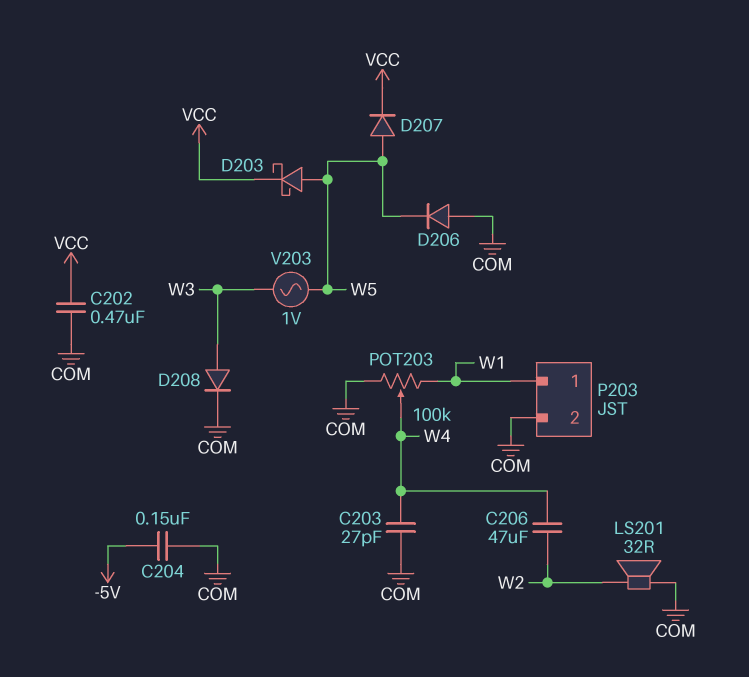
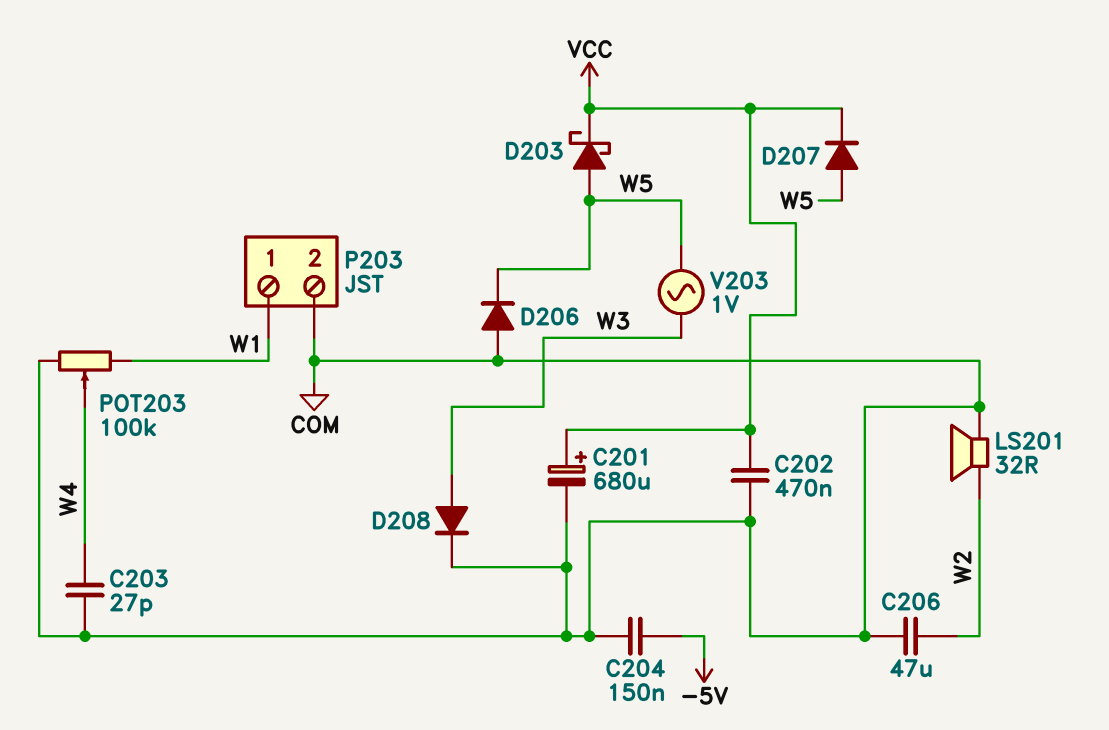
C201: none -> 680uF (plus VCC, minus COM)
C206: 47uF (W2, W4) -> 47uF (COM, W2)

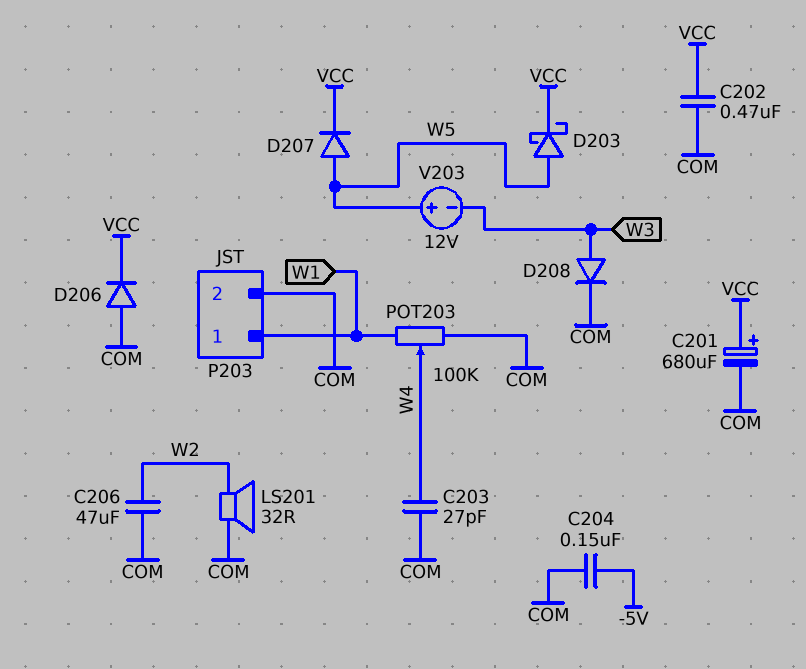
D206: diode (A COM, K W5) -> diode (A COM, K VCC)
V203: AC 1V (W3, W5) -> 12V (plus W5, minus W3)

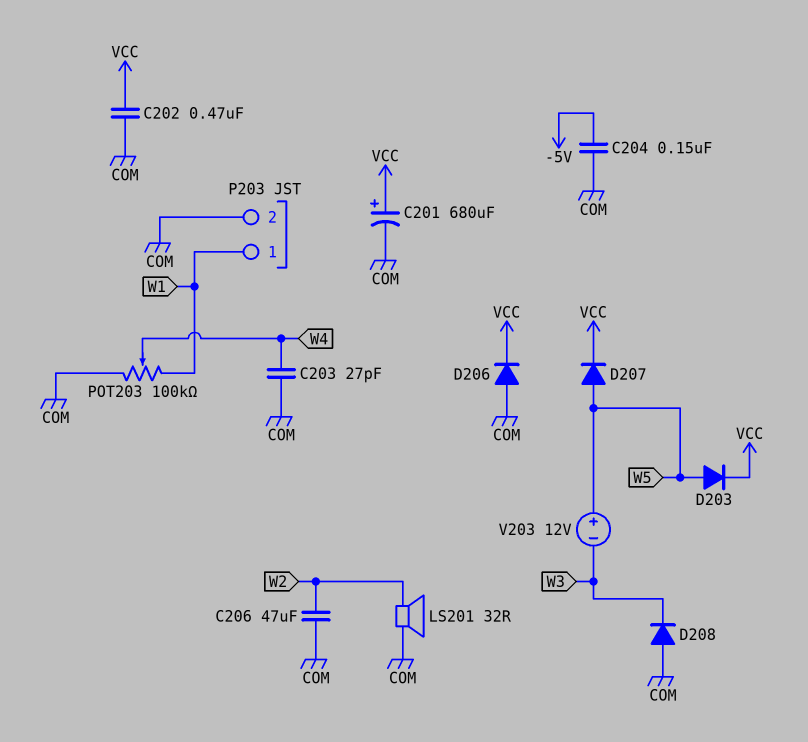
D203: schottky (A W5, K VCC) -> diode (A W5, K VCC)
D208: diode (A W3, K COM) -> diode (A COM, K W3)

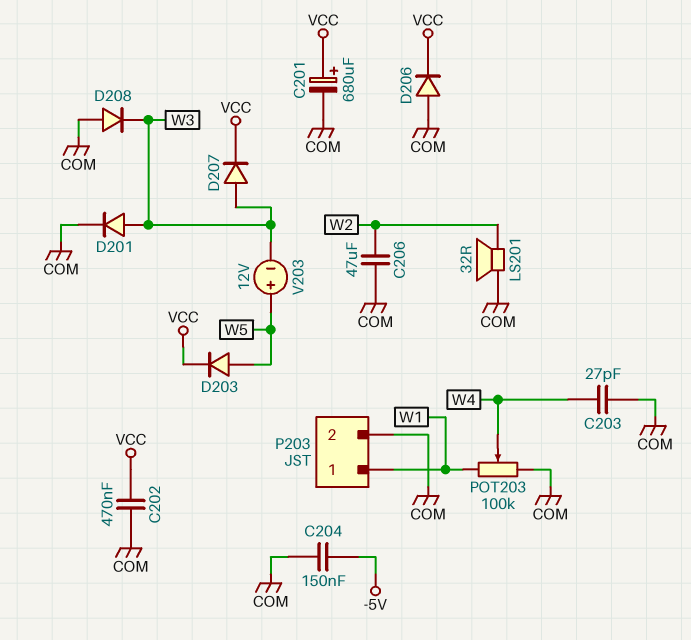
D201: none -> diode (A W3, K COM)
D207: diode (A W5, K VCC) -> diode (A W3, K VCC)

